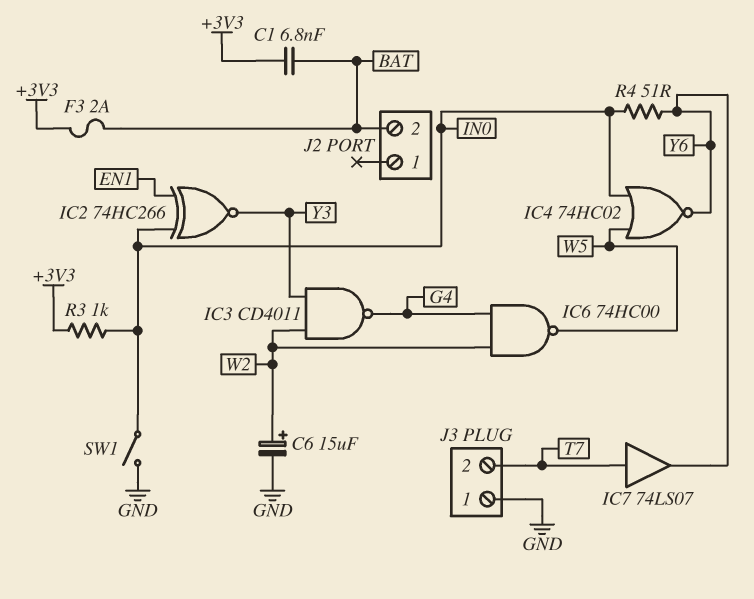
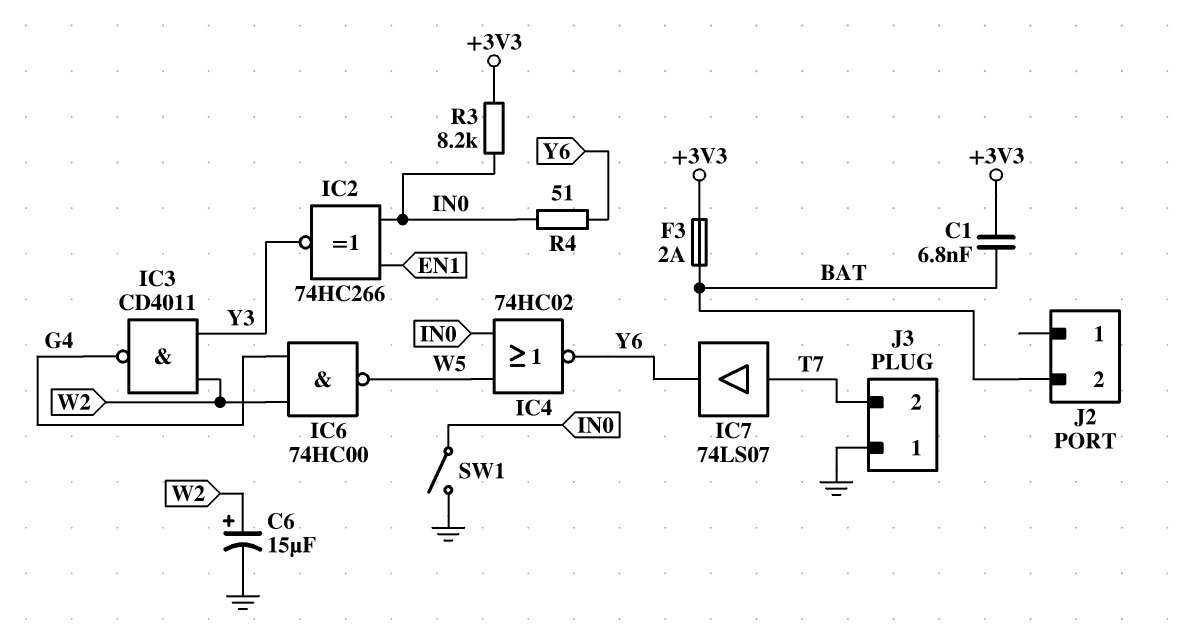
R3: 1k (+3V3, IN0) -> 8.2k (+3V3, IN0)

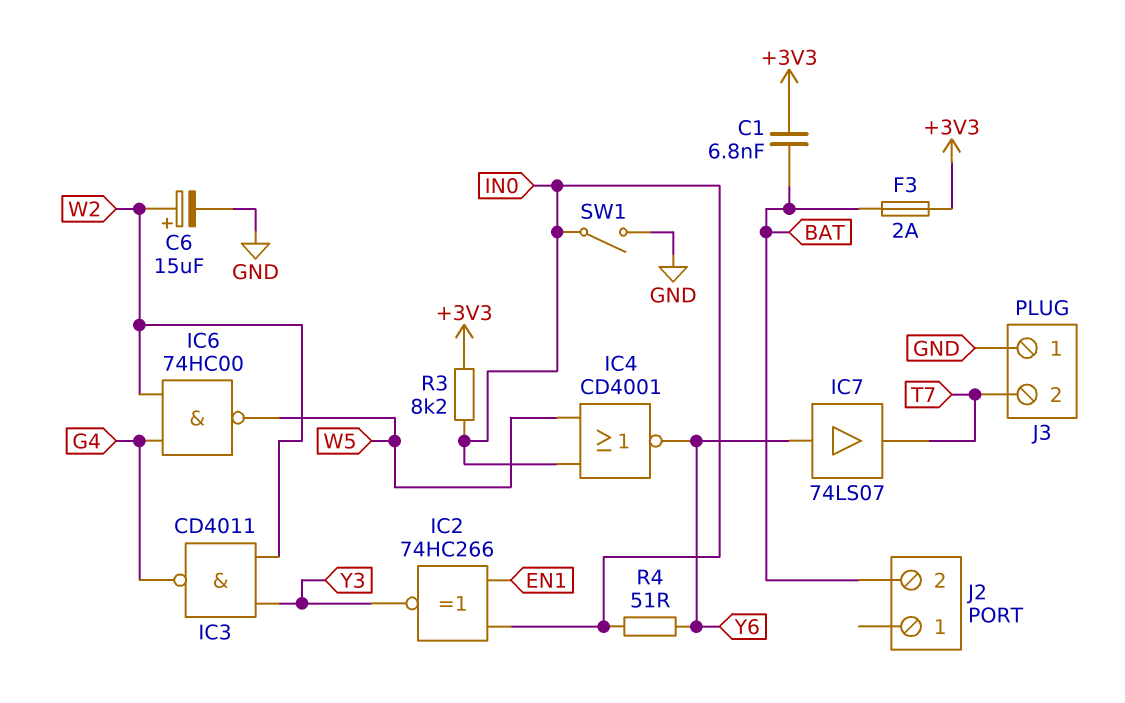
IC4: NOR 74HC02 (in IN0, in W5, out Y6) -> NOR CD4001 (in IN0, in W5, out Y6)
IC7: buffer 74LS07 (in T7, out Y6) -> buffer 74LS07 (in Y6, out T7)

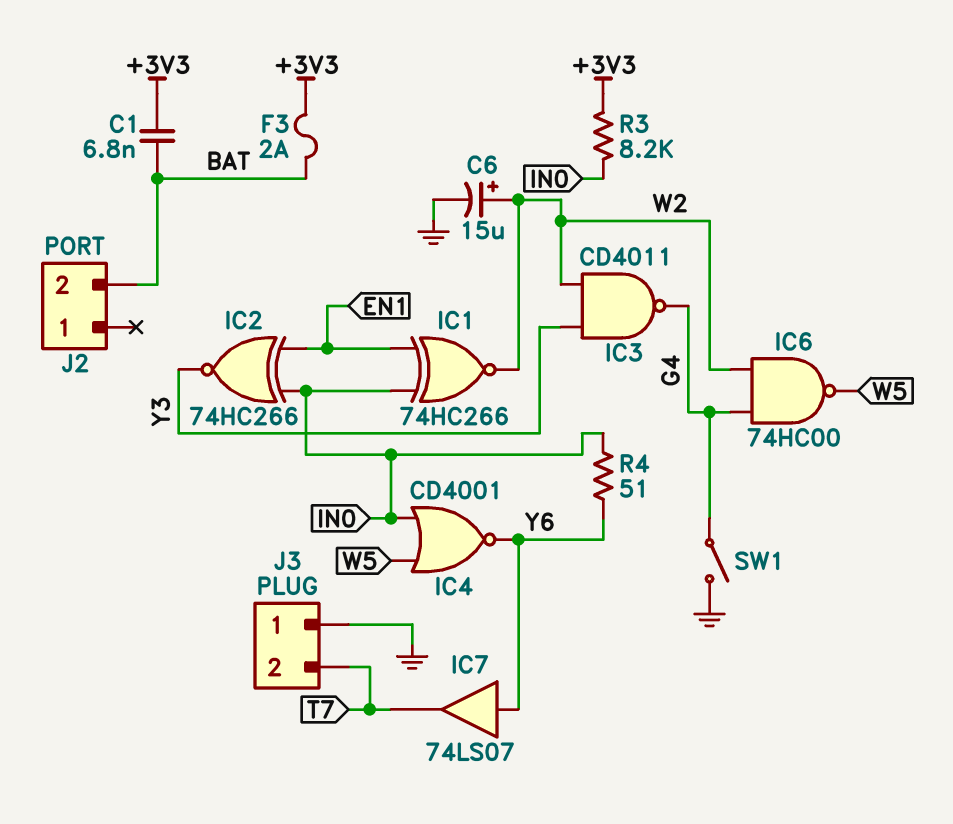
IC1: none -> XNOR 74HC266 (in EN1, in IN0, out W2)
SW1: switch (GND, IN0) -> switch (G4, GND)

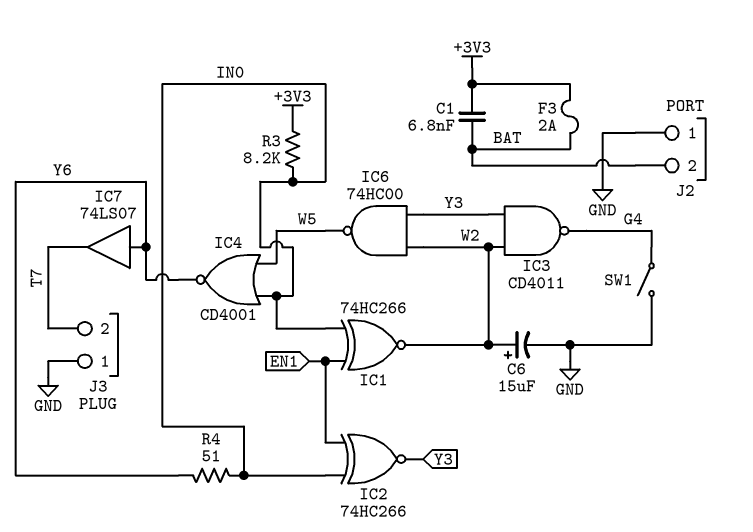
IC6: NAND 74HC00 (in G4, in W2, out W5) -> NAND 74HC00 (in W2, in Y3, out W5)
J2 pin 1: none -> GND

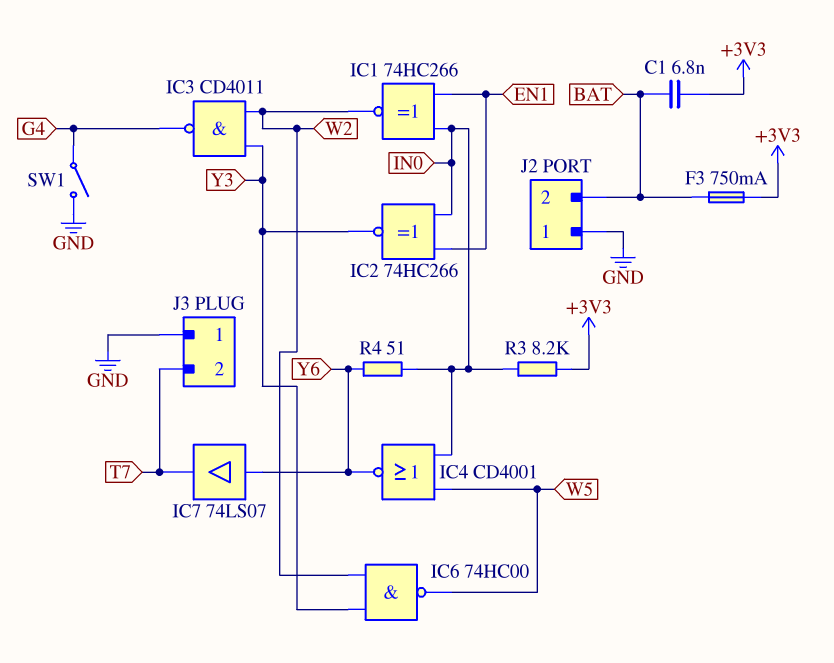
C6: 15uF (plus W2, minus GND) -> none
F3: 2A (+3V3, BAT) -> 750mA (+3V3, BAT)

